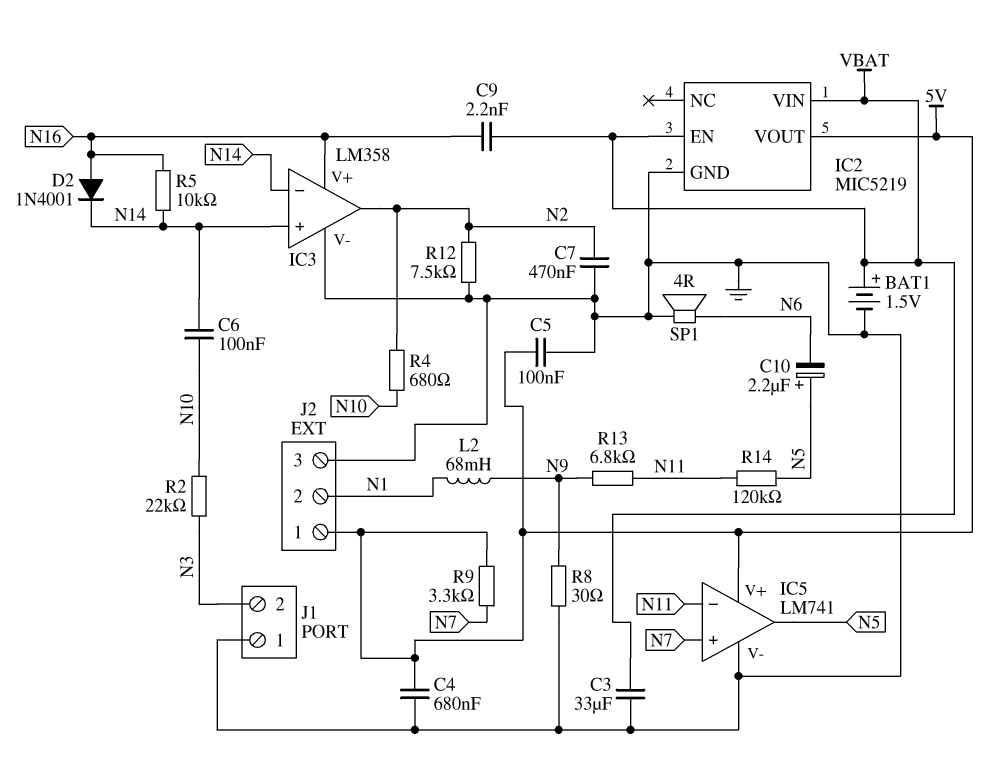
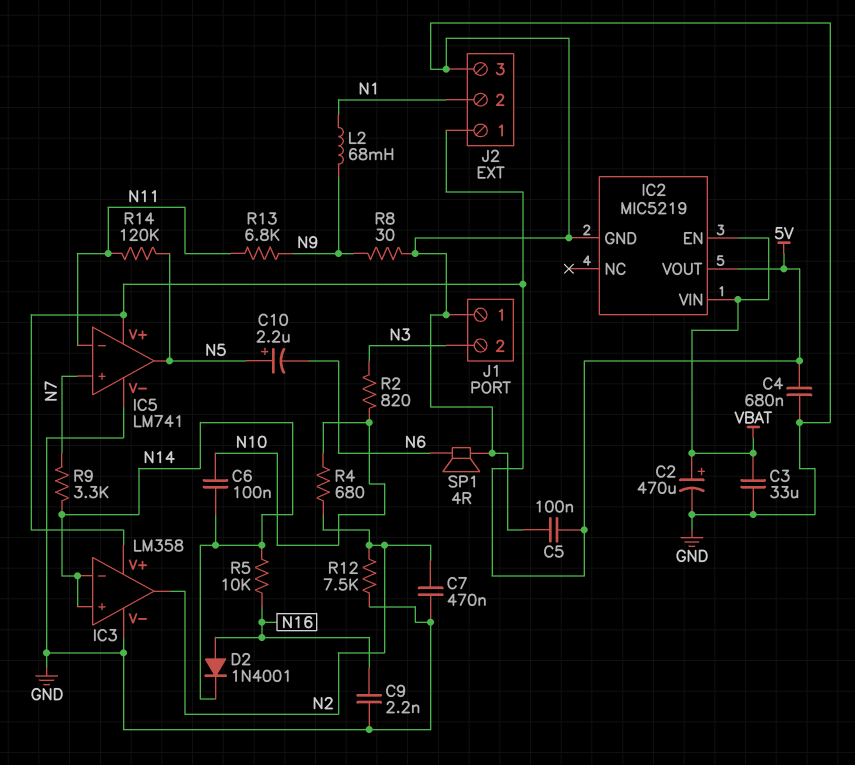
BAT1: 1.5V (plus VBAT, minus GND) -> none
C2: none -> 470uF (plus VBAT, minus GND)
C9: 2.2nF (N16, VBAT) -> 2.2nF (GND, N16)
IC3 pin V+: N16 -> 5V
R2: 22k (N3, N10) -> 820 (N3, N10)
R9: 3.3k (5V, N7) -> 3.3k (N7, N14)

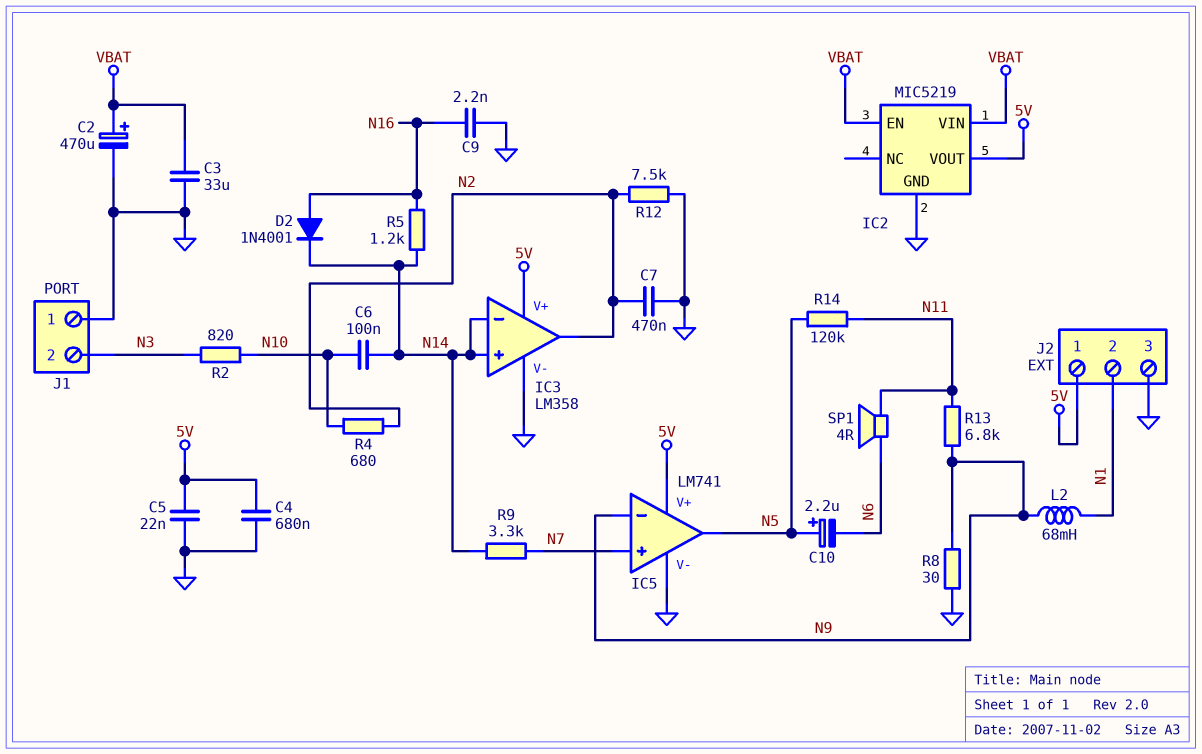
C5: 100nF (5V, GND) -> 22nF (5V, GND)
IC5 pin in-: N11 -> N9
R5: 10k (N14, N16) -> 1.2k (N14, N16)
SP1: speaker 4R (GND, N6) -> speaker 4R (N6, N11)

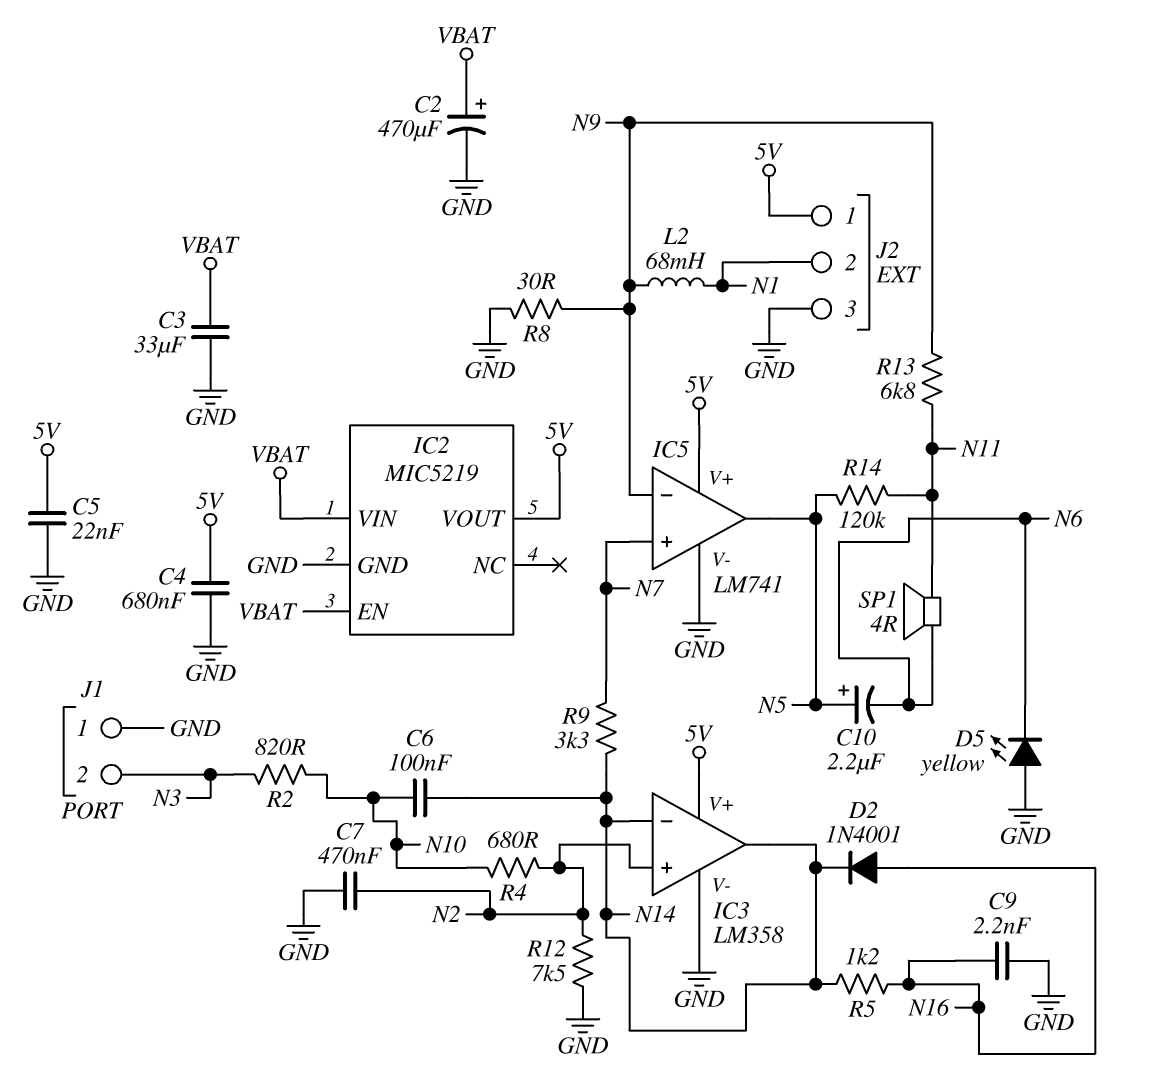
D5: none -> LED yellow (A GND, K N6)
IC3 pin in+: N14 -> N2
IC3 pin out: N2 -> N14

